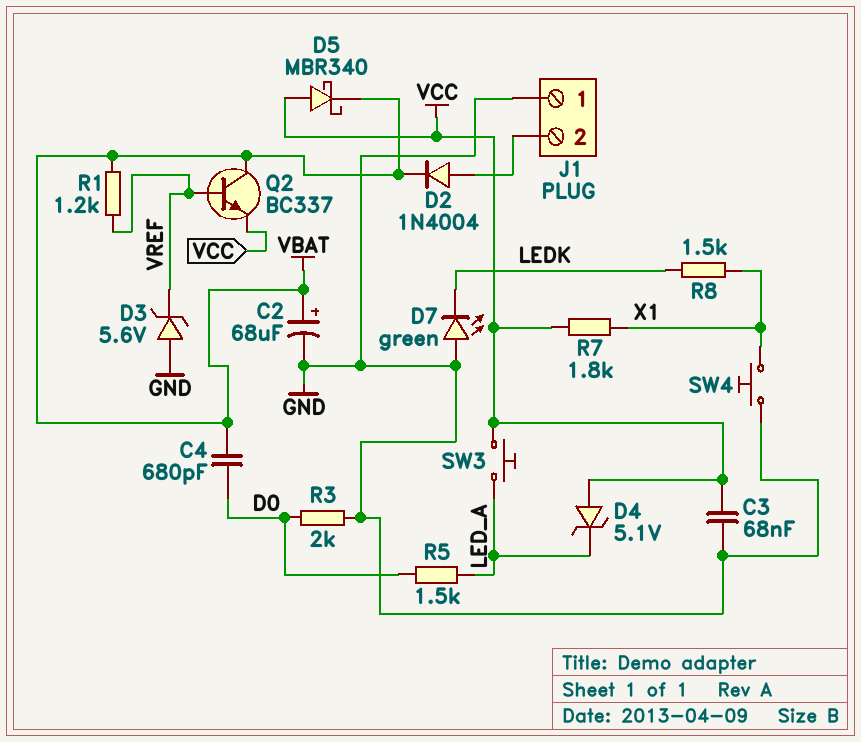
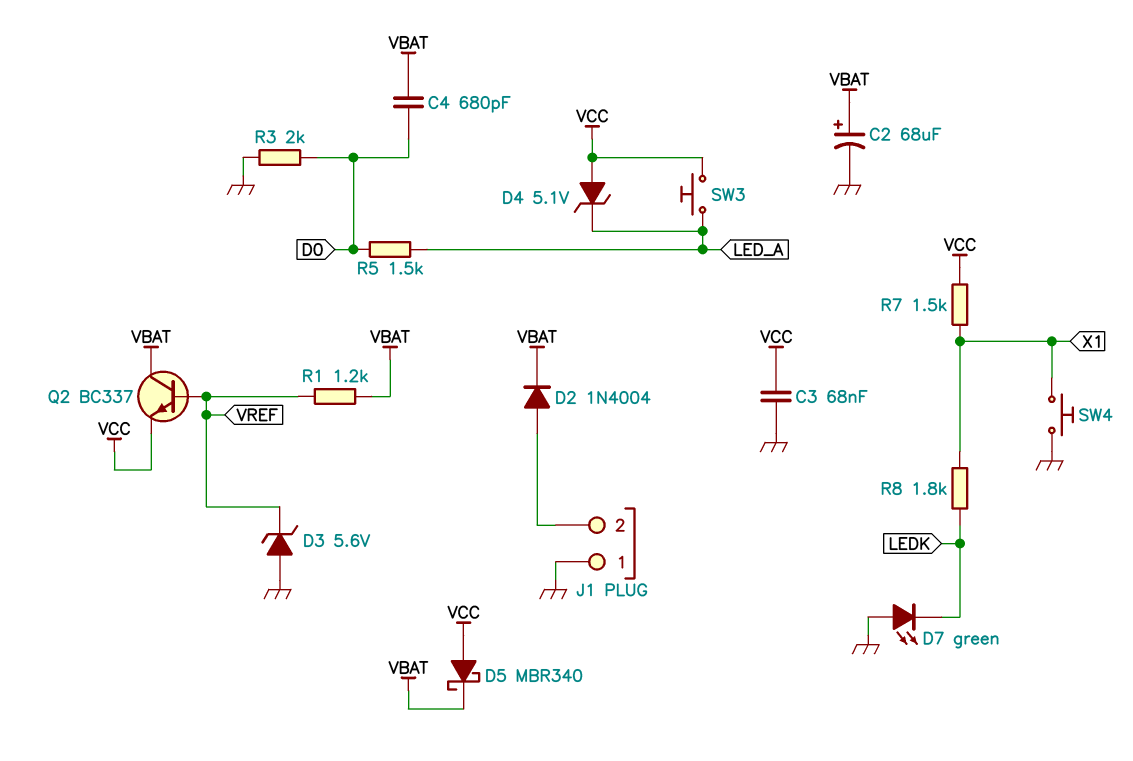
R7: 1.8k (VCC, X1) -> 1.5k (VCC, X1)
R8: 1.5k (LEDK, X1) -> 1.8k (LEDK, X1)

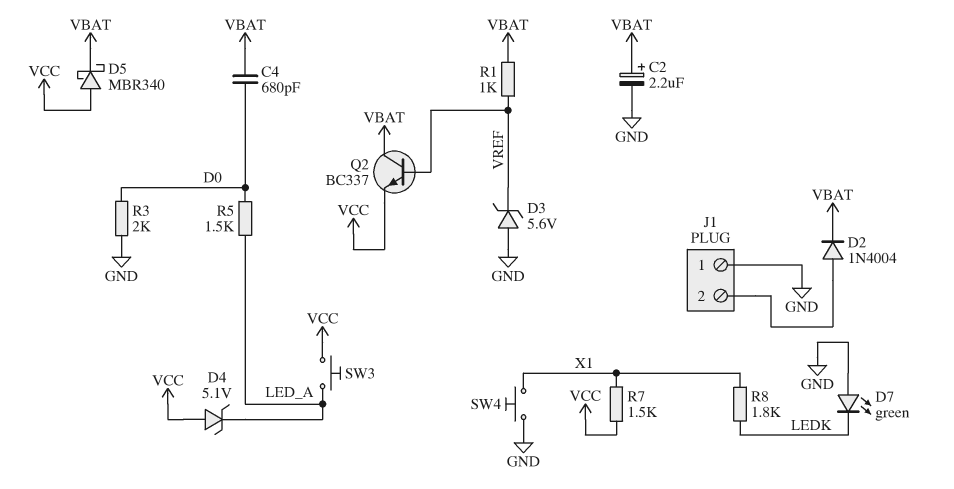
C2: 68uF (plus VBAT, minus GND) -> 2.2uF (plus VBAT, minus GND)
C3: 68nF (GND, VCC) -> none
R1: 1.2k (VBAT, VREF) -> 1k (VBAT, VREF)

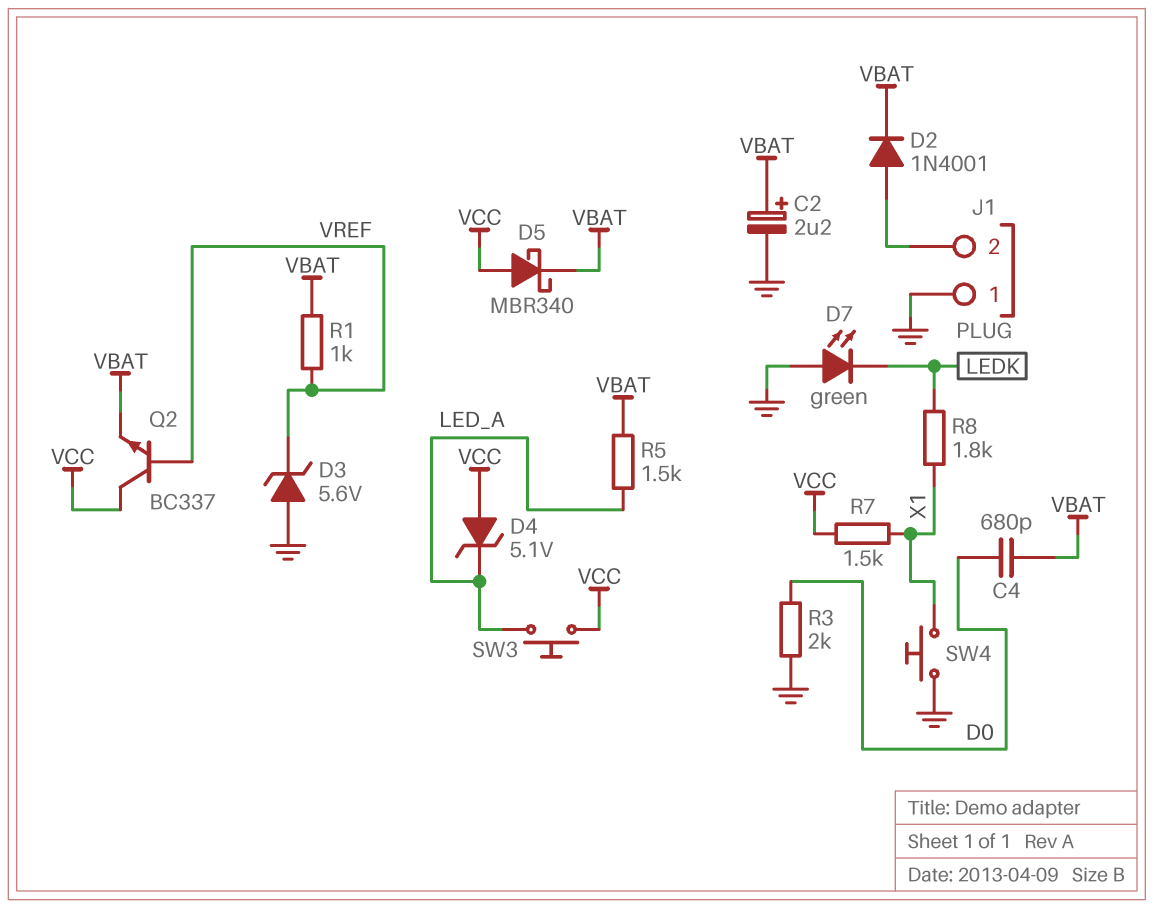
D2: diode 1N4004 (A J1/2, K VBAT) -> diode 1N4001 (A J1/2, K VBAT)
Q2: NPN BC337 (B VREF, C VBAT, E VCC) -> NPN BC337 (B VREF, C VCC, E VBAT)
R5: 1.5k (D0, LED_A) -> 1.5k (LED_A, VBAT)

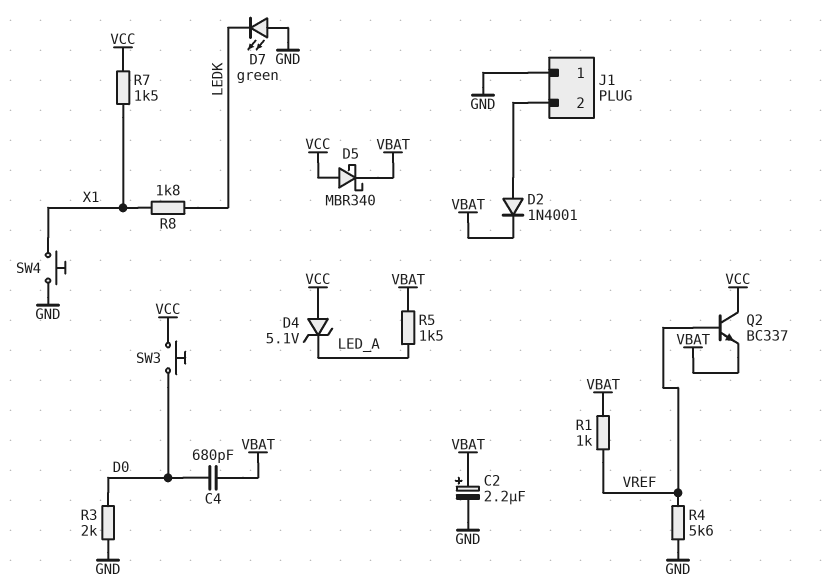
D3: zener 5.6V (A GND, K VREF) -> none
R4: none -> 5.6k (GND, VREF)
SW3: button (LED_A, VCC) -> button (D0, VCC)

